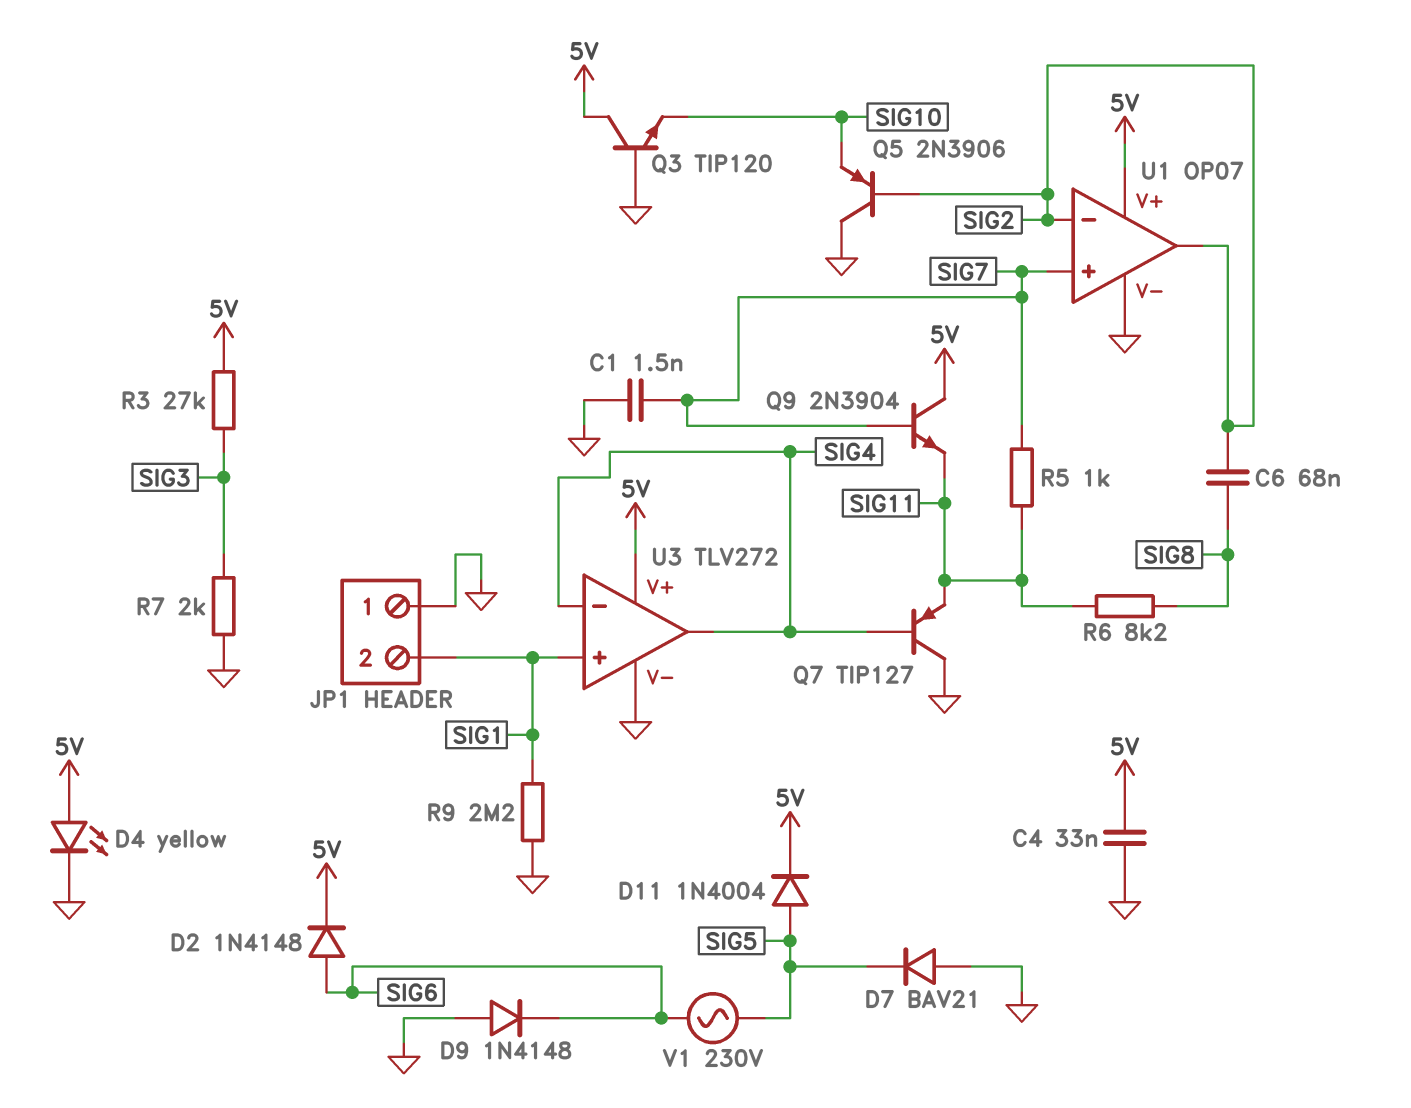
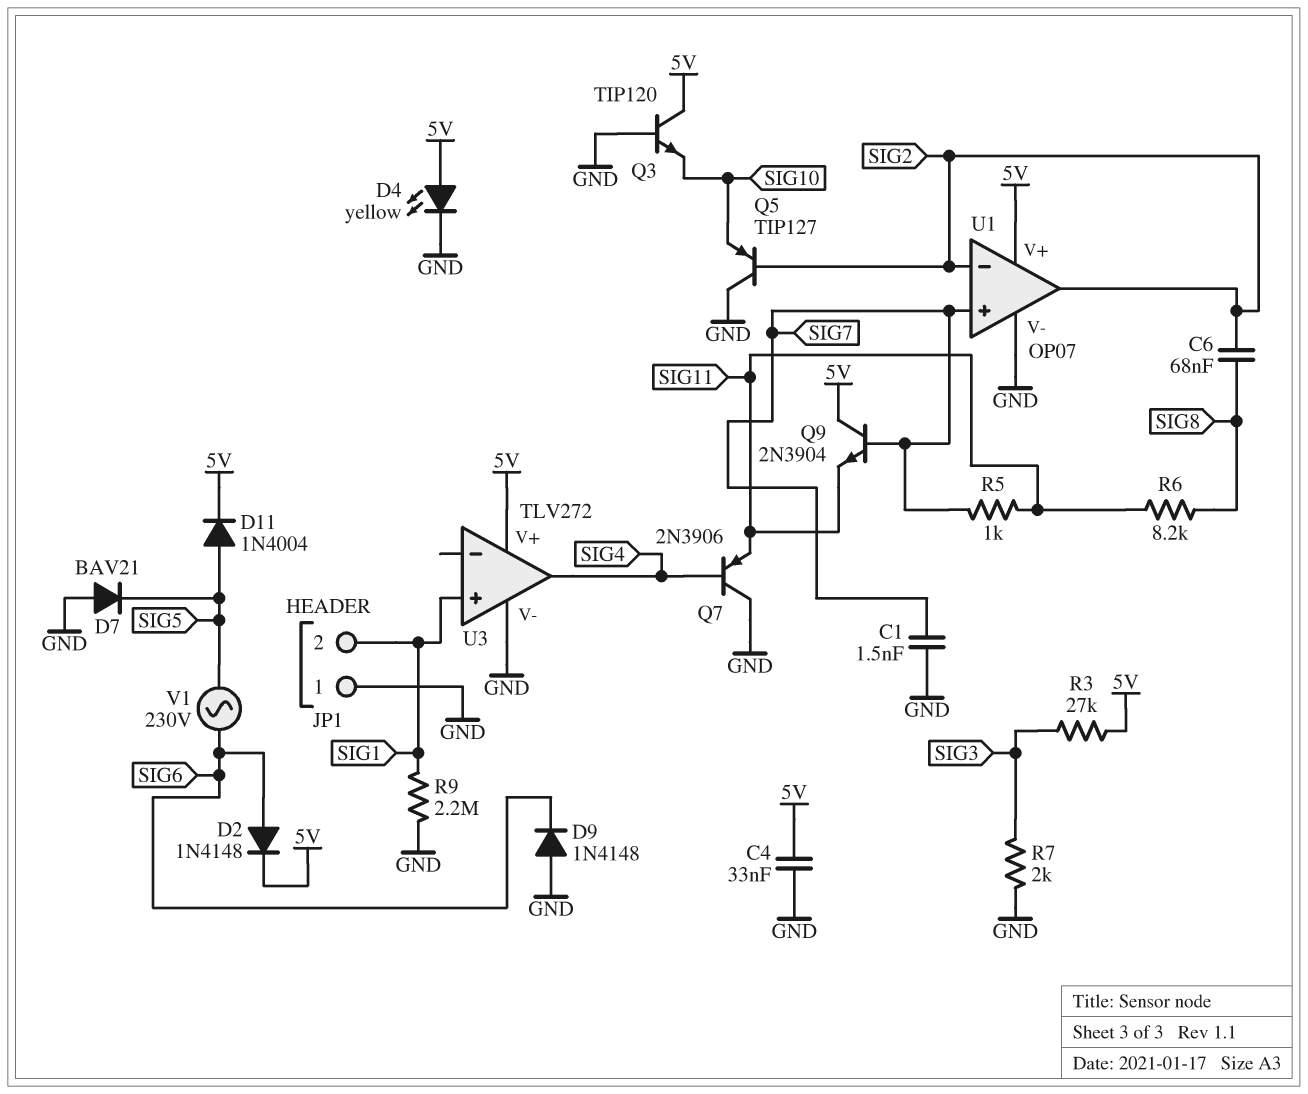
Q5: PNP 2N3906 (B SIG2, C GND, E SIG10) -> PNP TIP127 (B SIG2, C GND, E SIG10)
Q7: PNP TIP127 (B SIG4, C GND, E SIG11) -> PNP 2N3906 (B SIG4, C GND, E SIG11)
U3 pin in-: SIG4 -> none

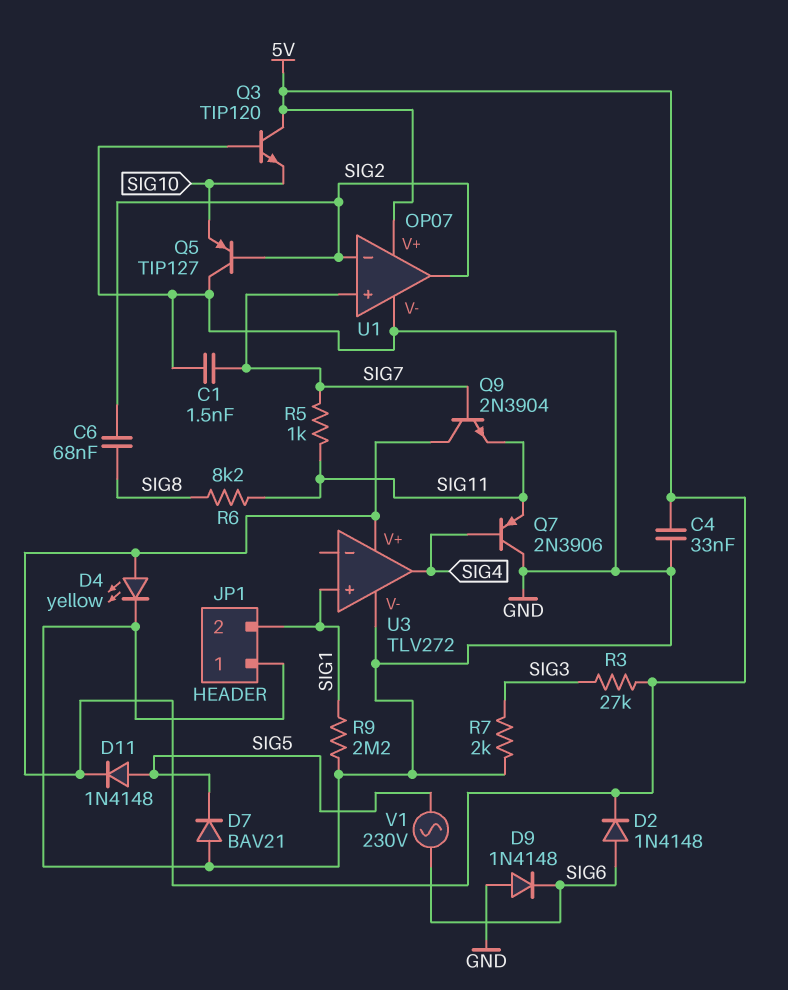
D11: diode 1N4004 (A SIG5, K 5V) -> diode 1N4148 (A SIG5, K 5V)

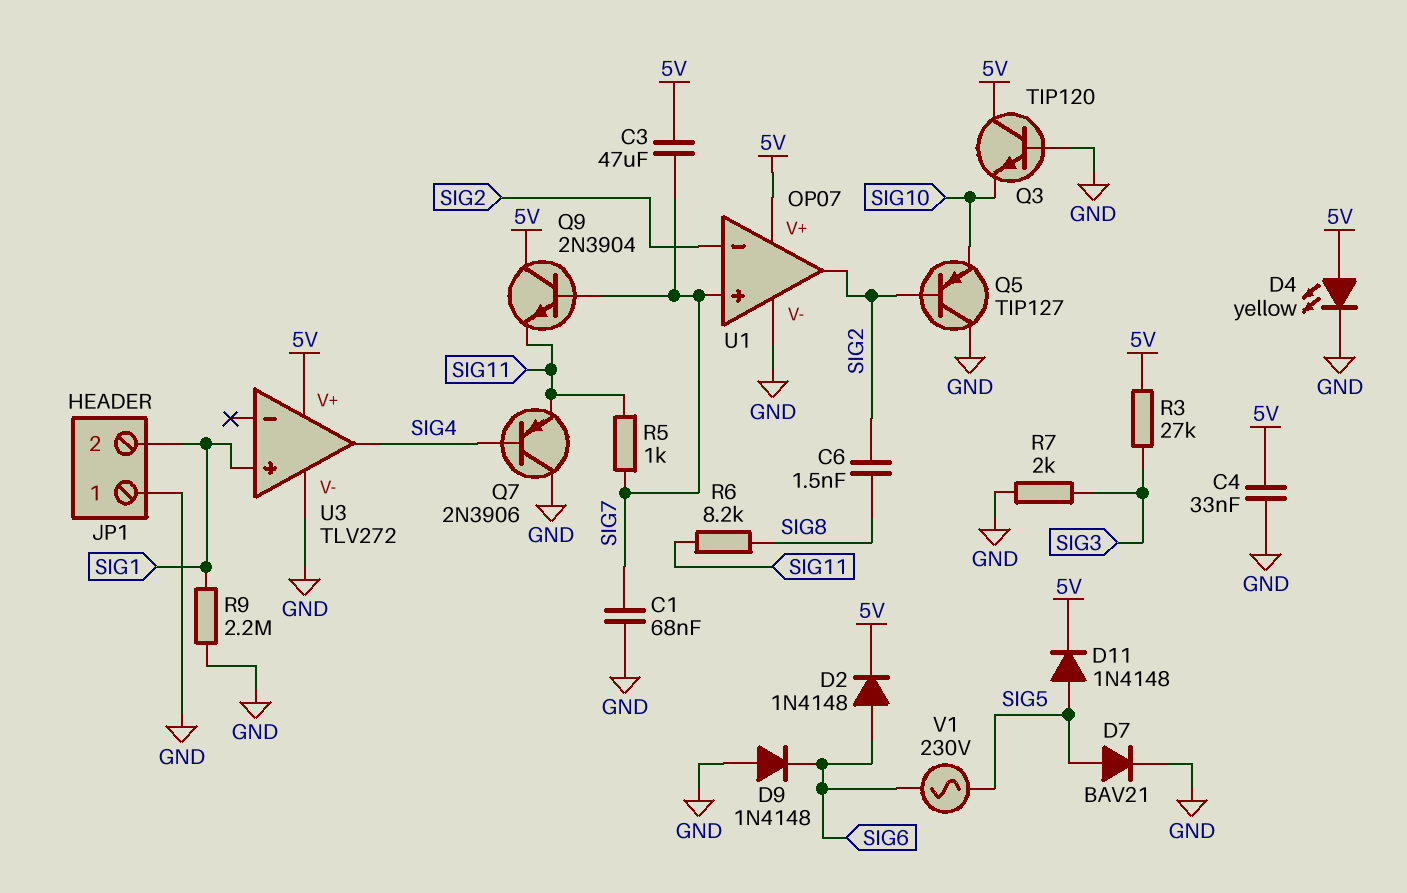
C1: 1.5nF (GND, SIG7) -> 68nF (GND, SIG7)
C3: none -> 47uF (5V, SIG7)
C6: 68nF (SIG2, SIG8) -> 1.5nF (SIG2, SIG8)
D7: diode BAV21 (A GND, K SIG5) -> diode BAV21 (A SIG5, K GND)

